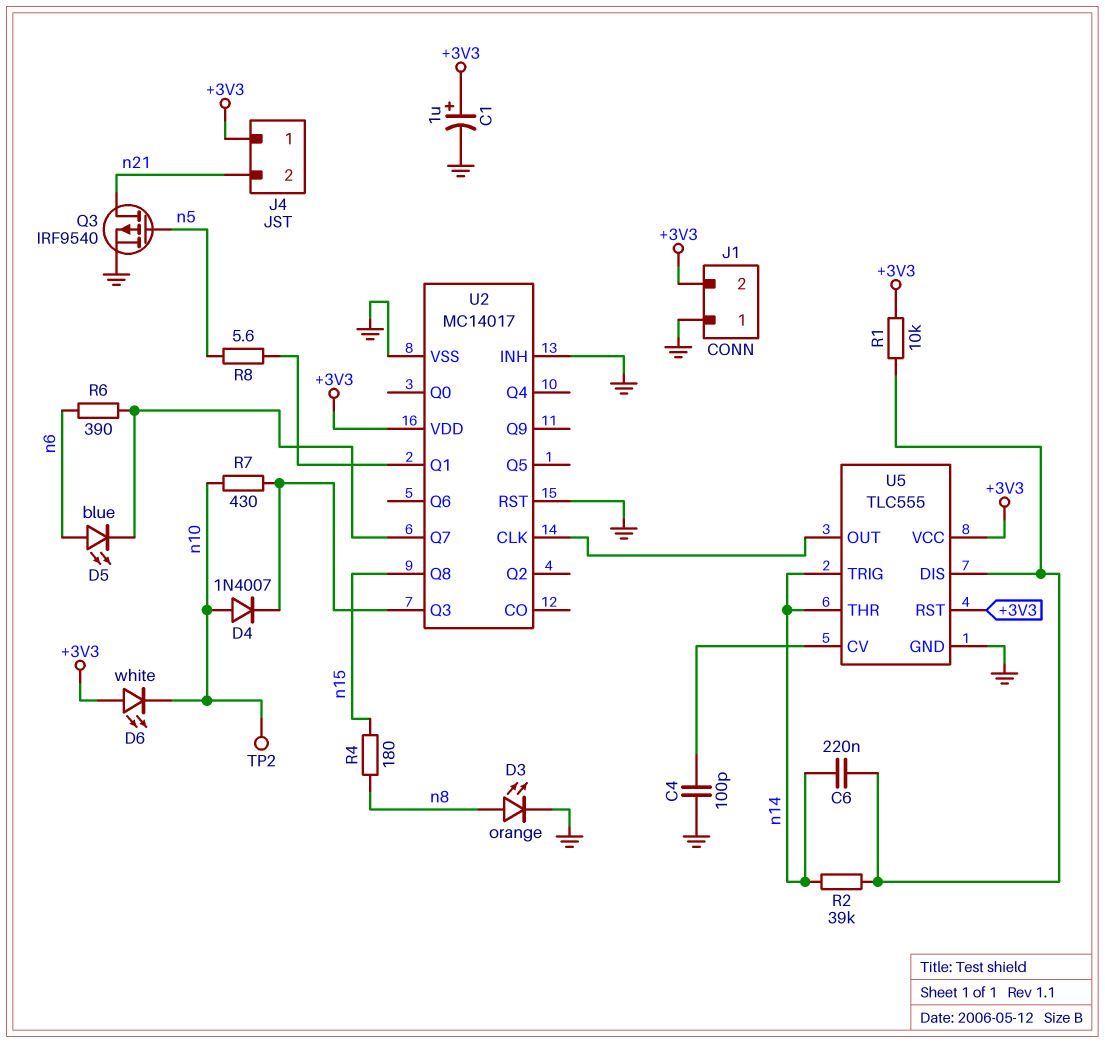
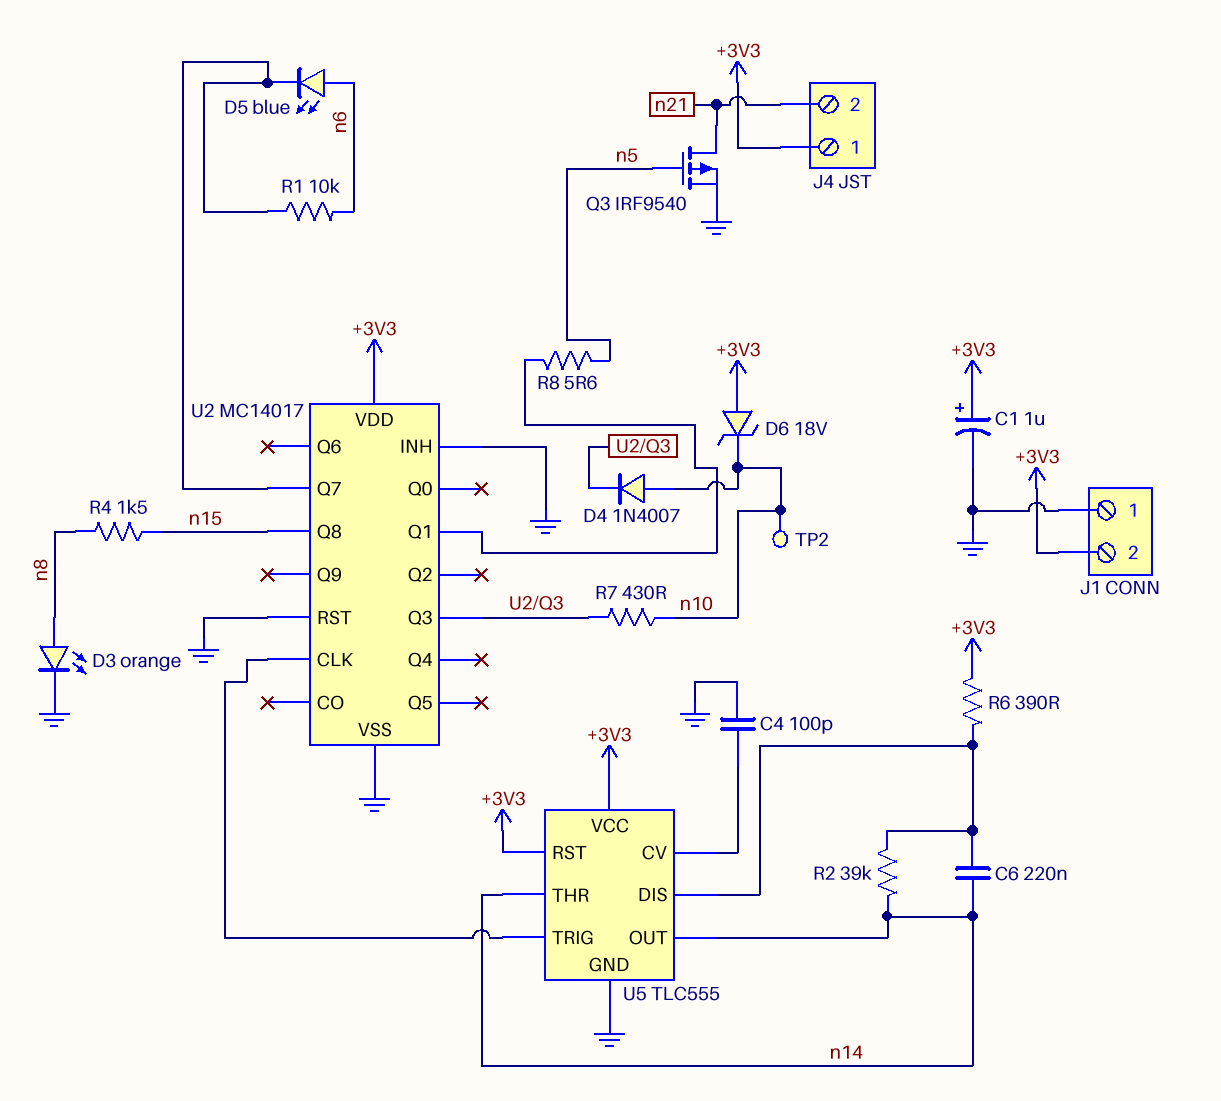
D6: LED white (A +3V3, K n10) -> zener 18V (A +3V3, K n10)
R1: 10k (+3V3, U5/DIS) -> 10k (U2/Q7, n6)
R4: 180 (n8, n15) -> 1.5k (n8, n15)
R6: 390 (U2/Q7, n6) -> 390 (+3V3, U5/DIS)
U5 pin OUT: U2/CLK -> n14
U5 pin TRIG: n14 -> U2/CLK

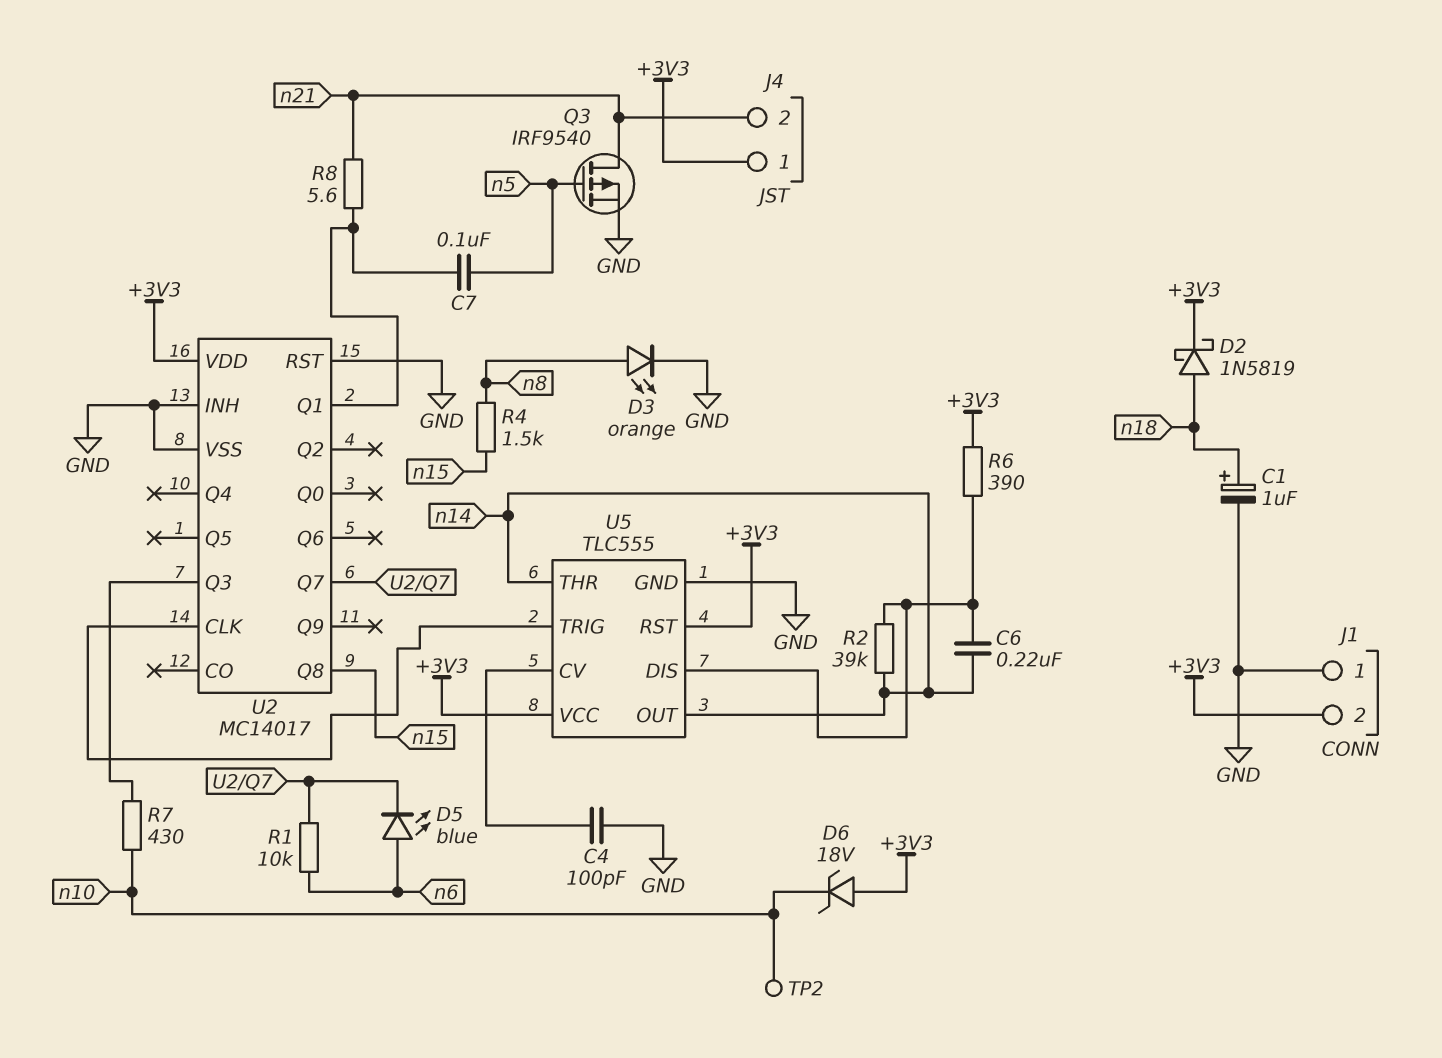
C1: 1uF (plus +3V3, minus GND) -> 1uF (plus n18, minus GND)
C7: none -> 100nF (U2/Q1, n5)
D2: none -> schottky 1N5819 (A n18, K +3V3)
D4: diode 1N4007 (A n10, K U2/Q3) -> none
R8: 5.6 (U2/Q1, n5) -> 5.6 (U2/Q1, n21)

